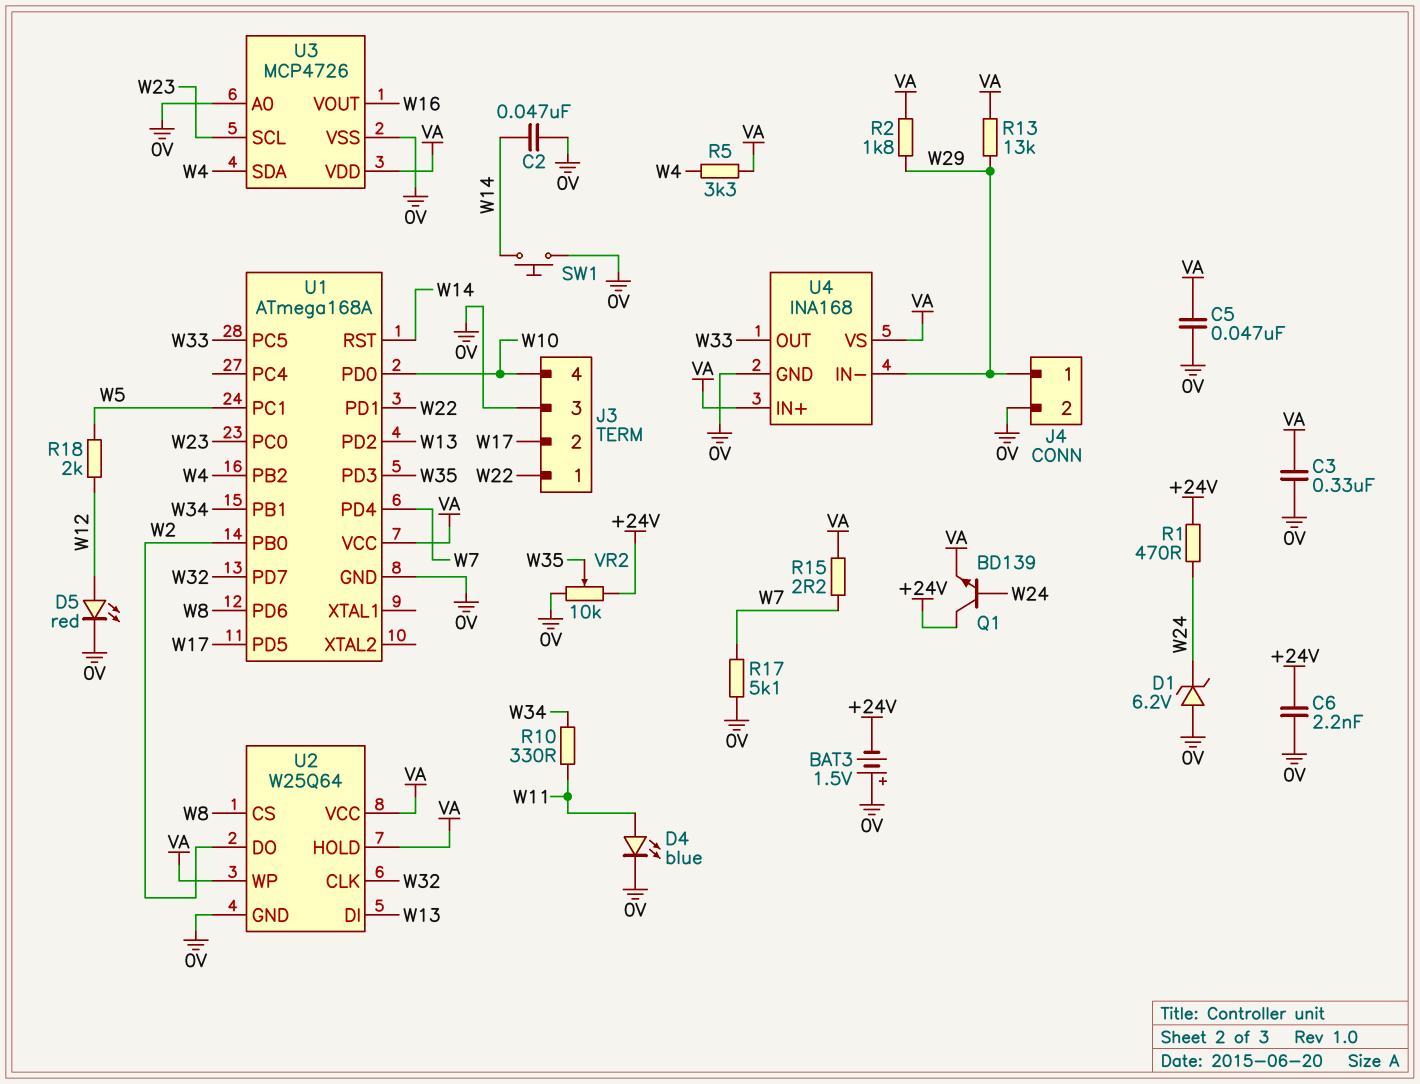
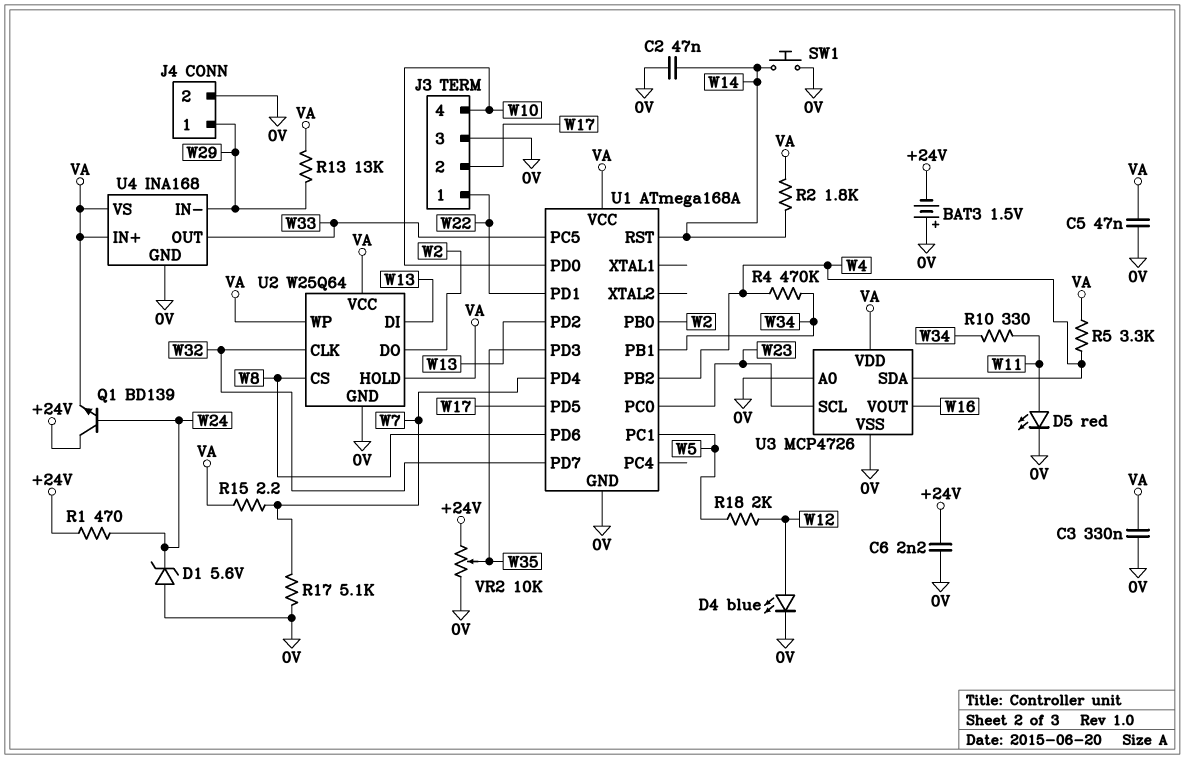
D1: zener 6.2V (A 0V, K W24) -> zener 5.6V (A 0V, K W24)
D4: LED blue (A W11, K 0V) -> LED blue (A W12, K 0V)
D5: LED red (A W12, K 0V) -> LED red (A W11, K 0V)
R2: 1.8k (VA, W29) -> 1.8k (VA, W14)
R4: none -> 470k (W4, W34)

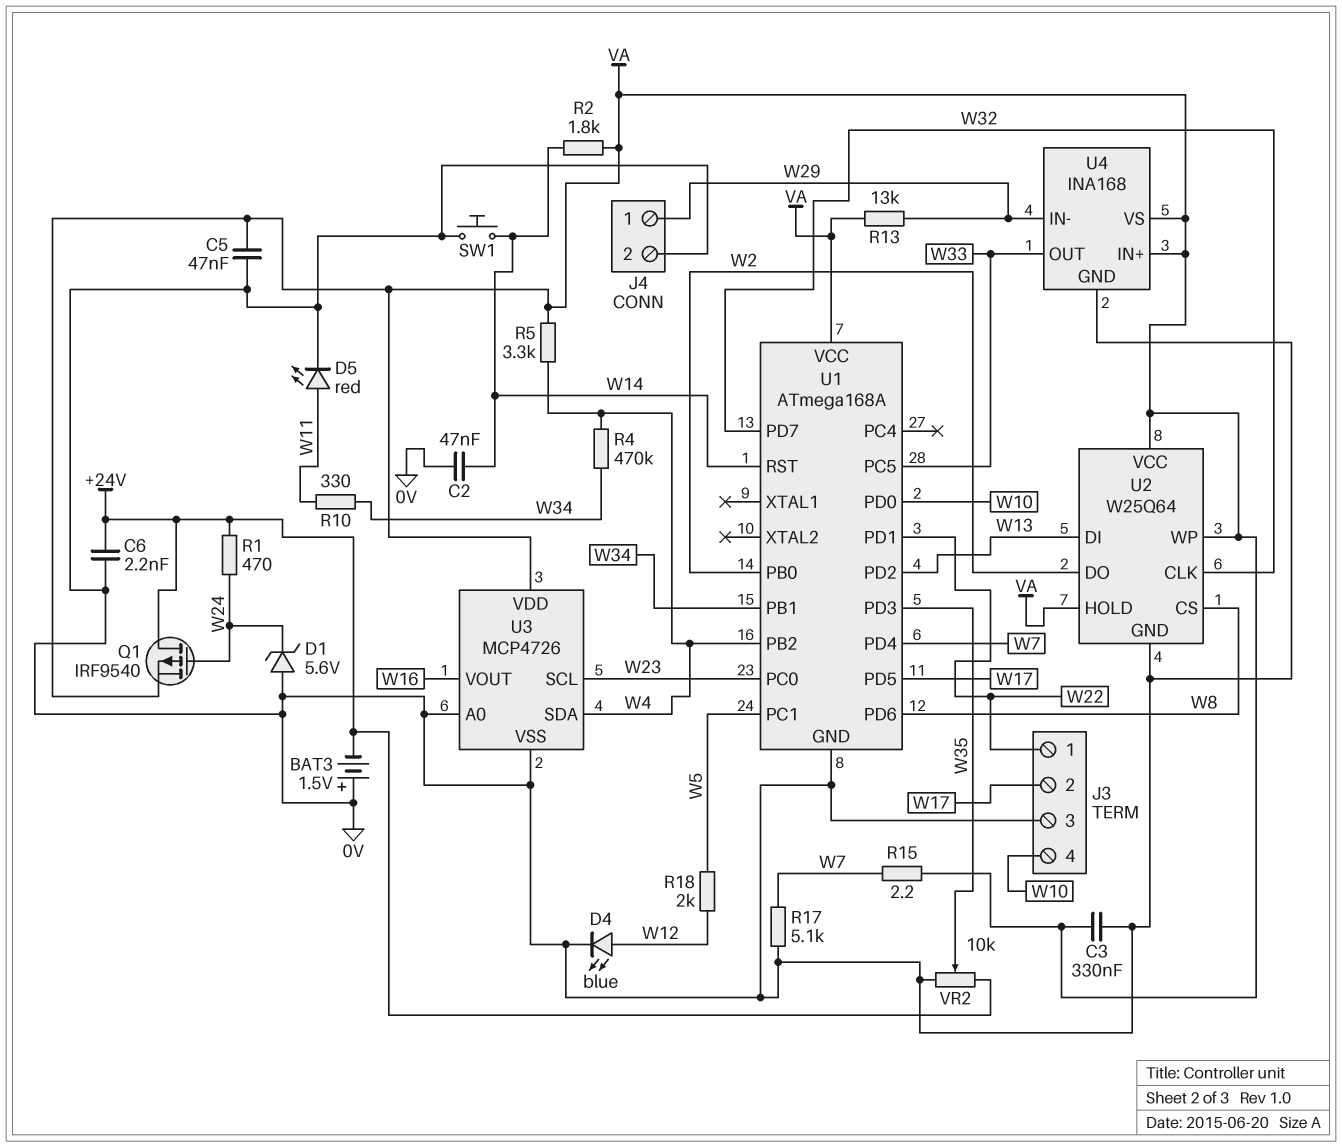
Q1: NPN BD139 (B W24, C +24V, E VA) -> PMOS IRF9540 (G W24, D +24V, S VA)

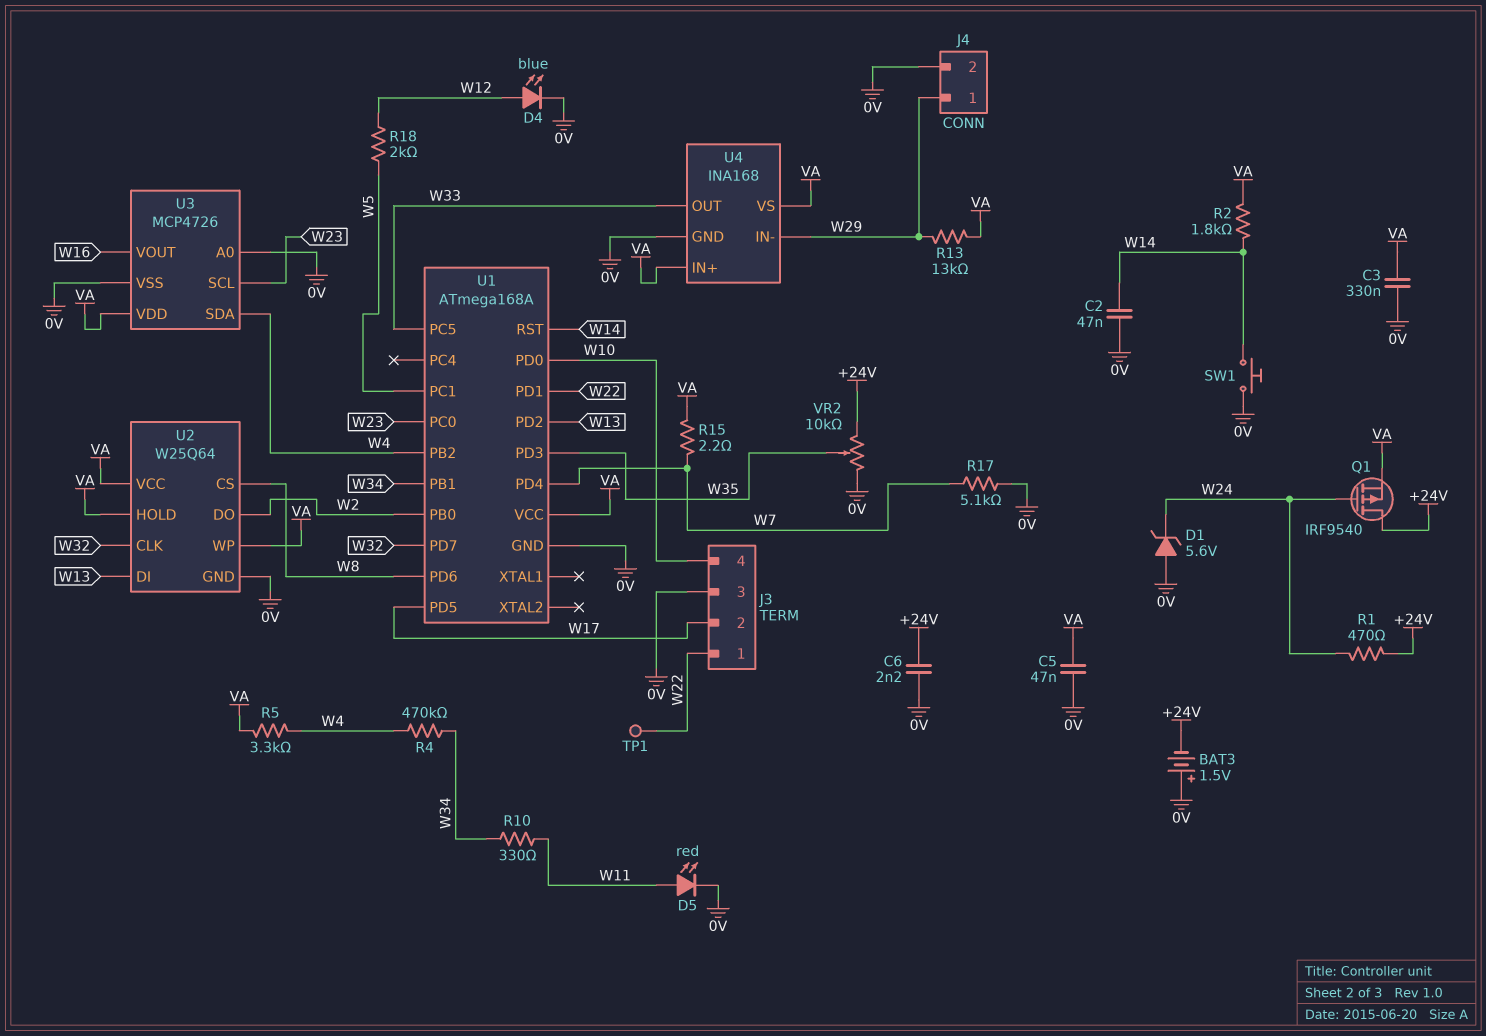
TP1: none -> test point (W22)

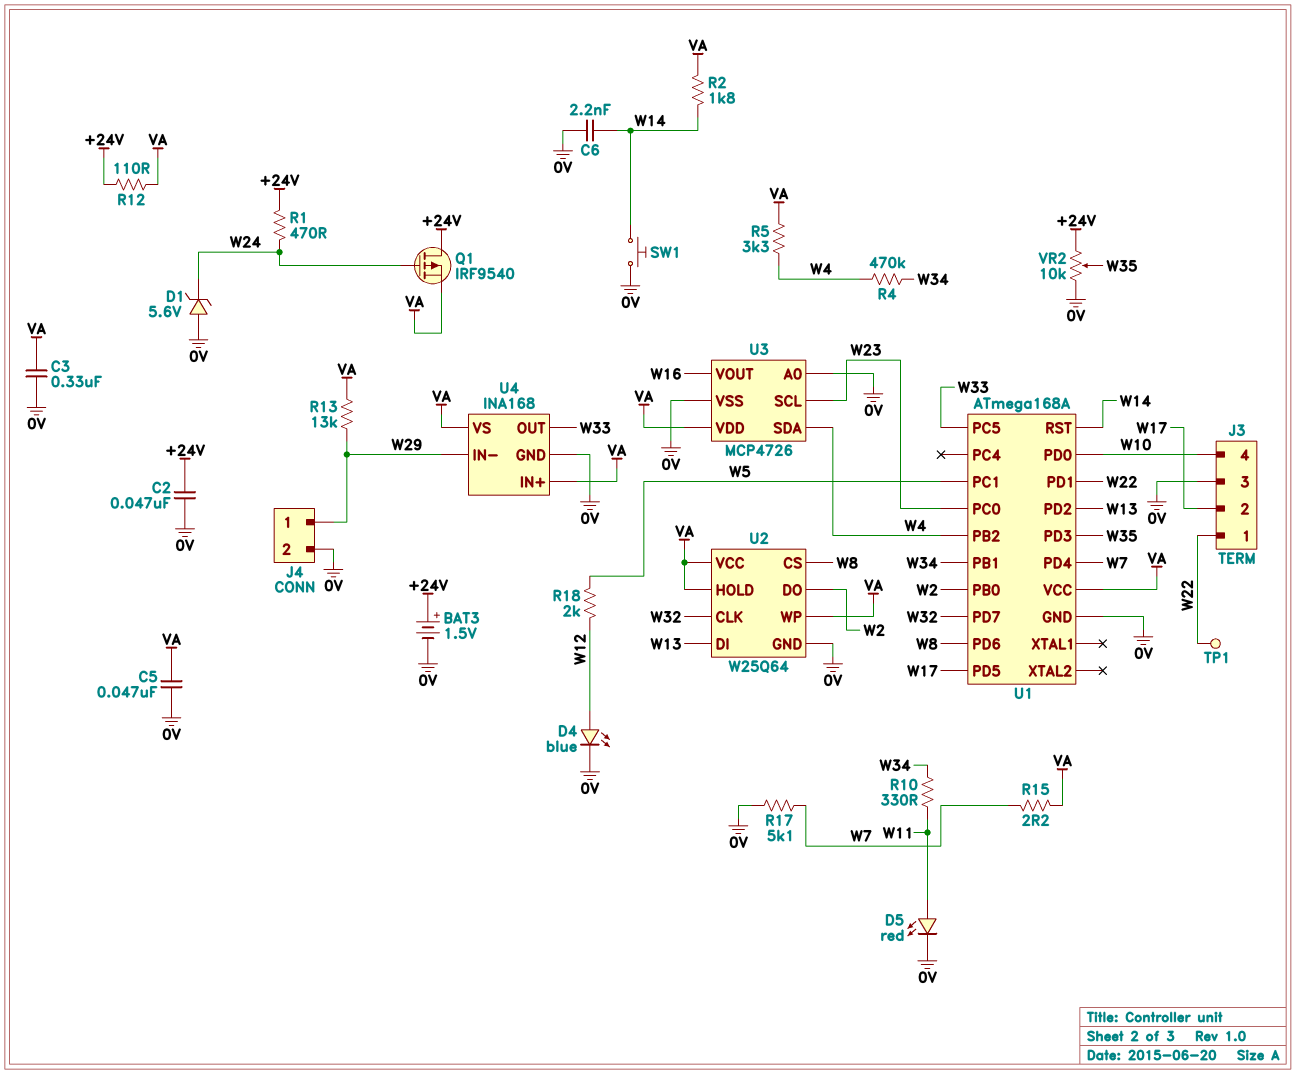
BAT3: 1.5V (plus 0V, minus +24V) -> 1.5V (plus +24V, minus 0V)
C2: 47nF (0V, W14) -> 47nF (+24V, 0V)
C6: 2.2nF (+24V, 0V) -> 2.2nF (0V, W14)
R12: none -> 110 (+24V, VA)

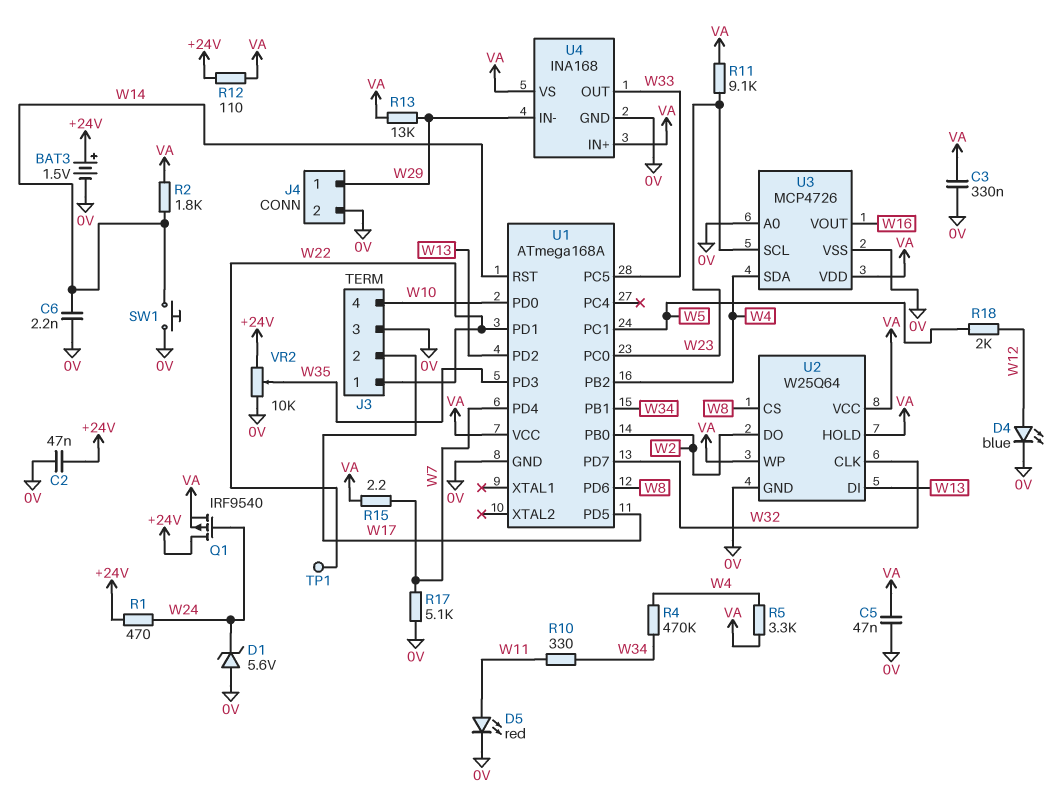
R11: none -> 9.1k (VA, W23)

